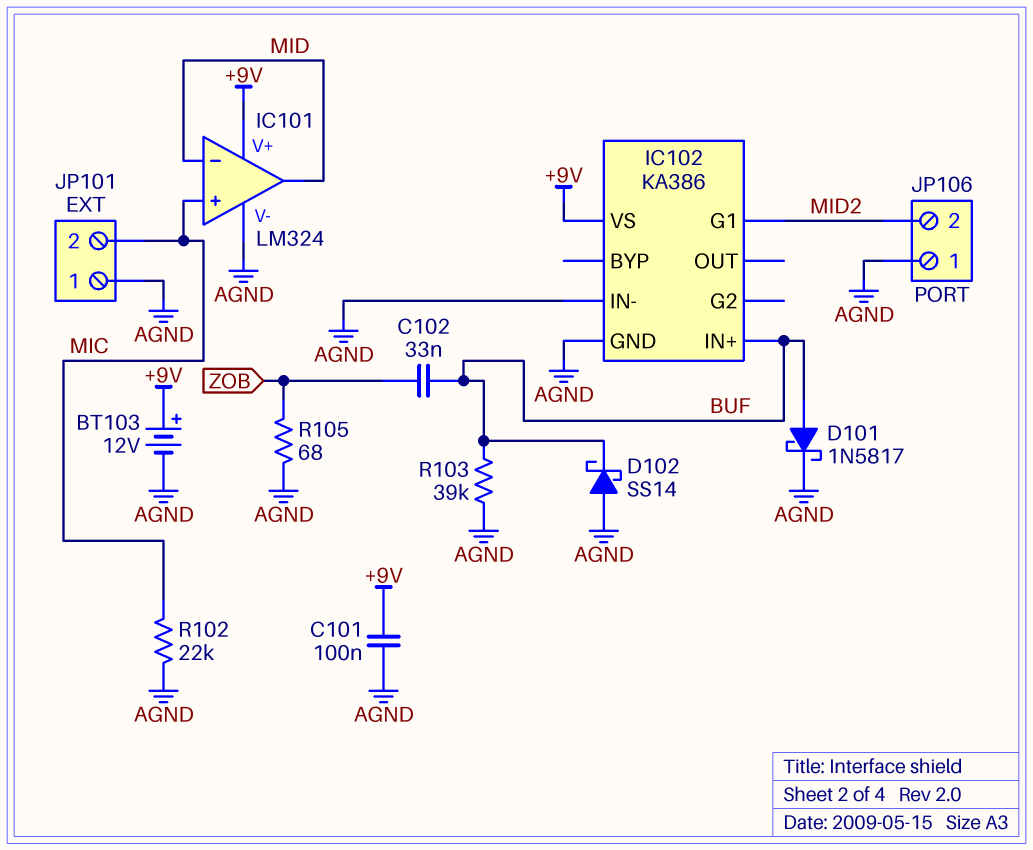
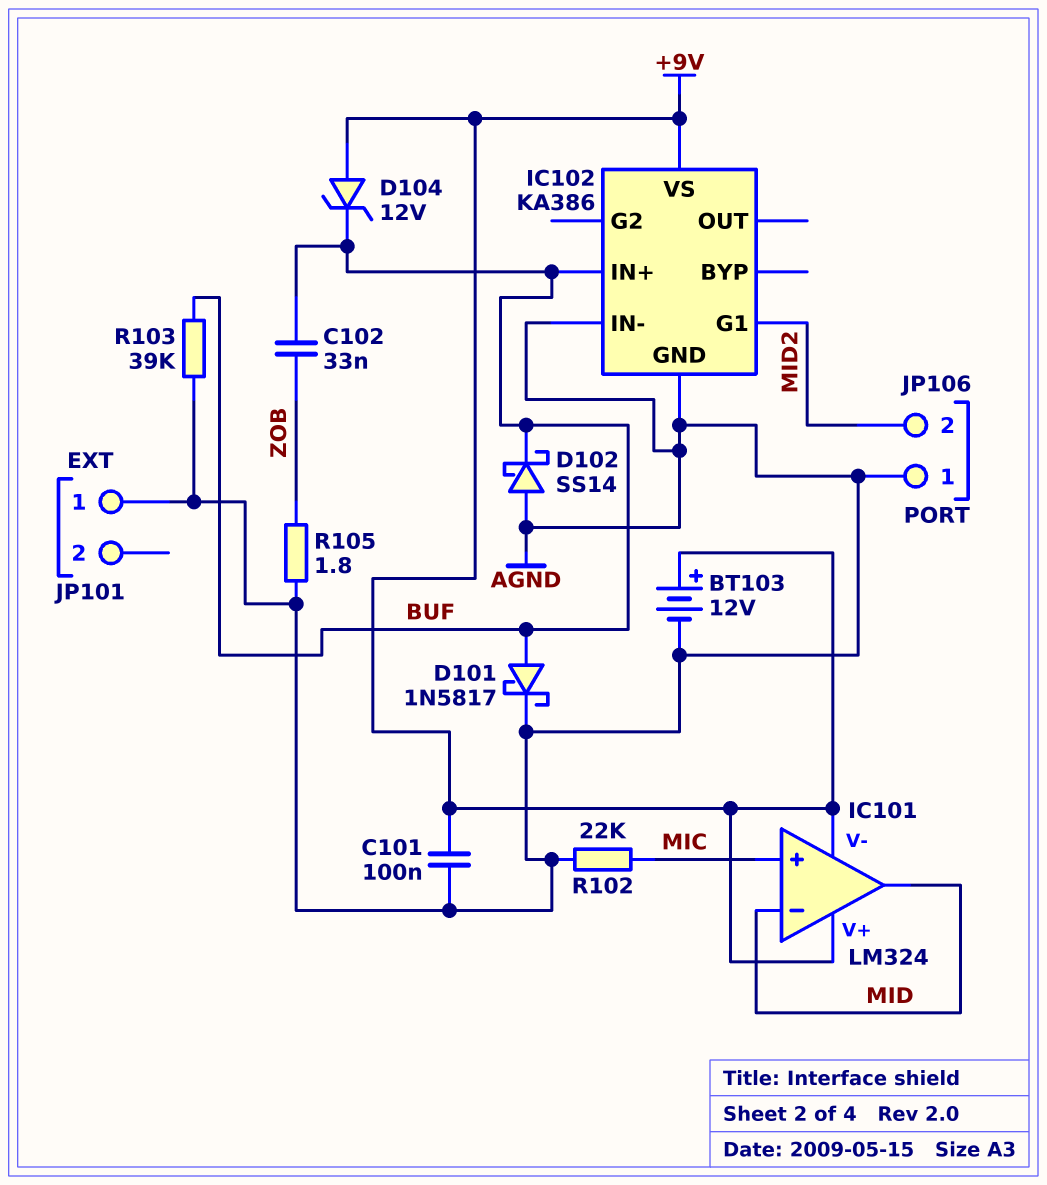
D104: none -> zener 12V (A +9V, K BUF)
IC101 pin V-: AGND -> +9V
JP101 pin 2: MIC -> none
R105: 68 (AGND, ZOB) -> 1.8 (AGND, ZOB)

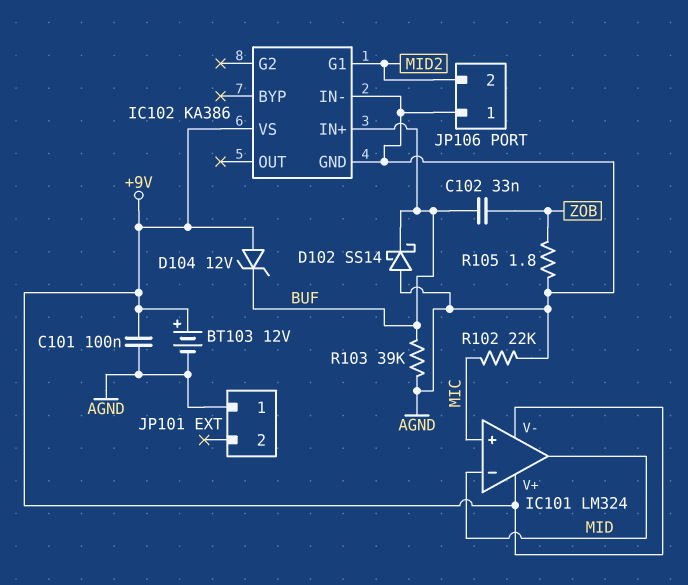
D101: schottky 1N5817 (A BUF, K AGND) -> none

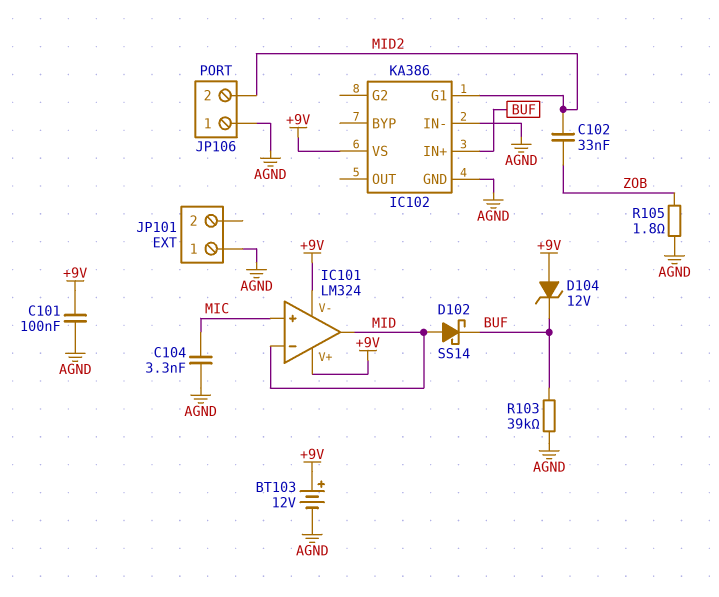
C102: 33nF (BUF, ZOB) -> 33nF (MID2, ZOB)
C104: none -> 3.3nF (AGND, MIC)
D102: schottky SS14 (A AGND, K BUF) -> schottky SS14 (A MID, K BUF)
R102: 22k (AGND, MIC) -> none

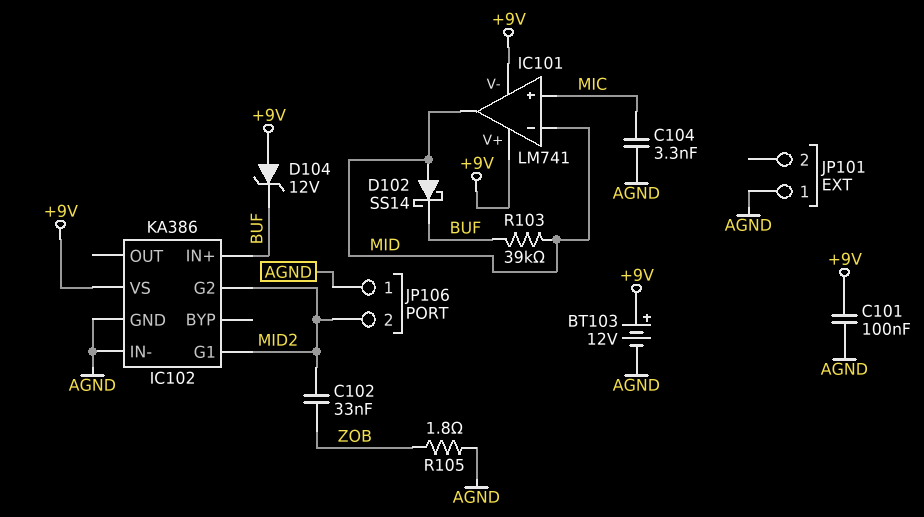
IC101: LM324 -> LM741
IC102 pin G2: none -> MID2
R103: 39k (AGND, BUF) -> 39k (BUF, MID)

